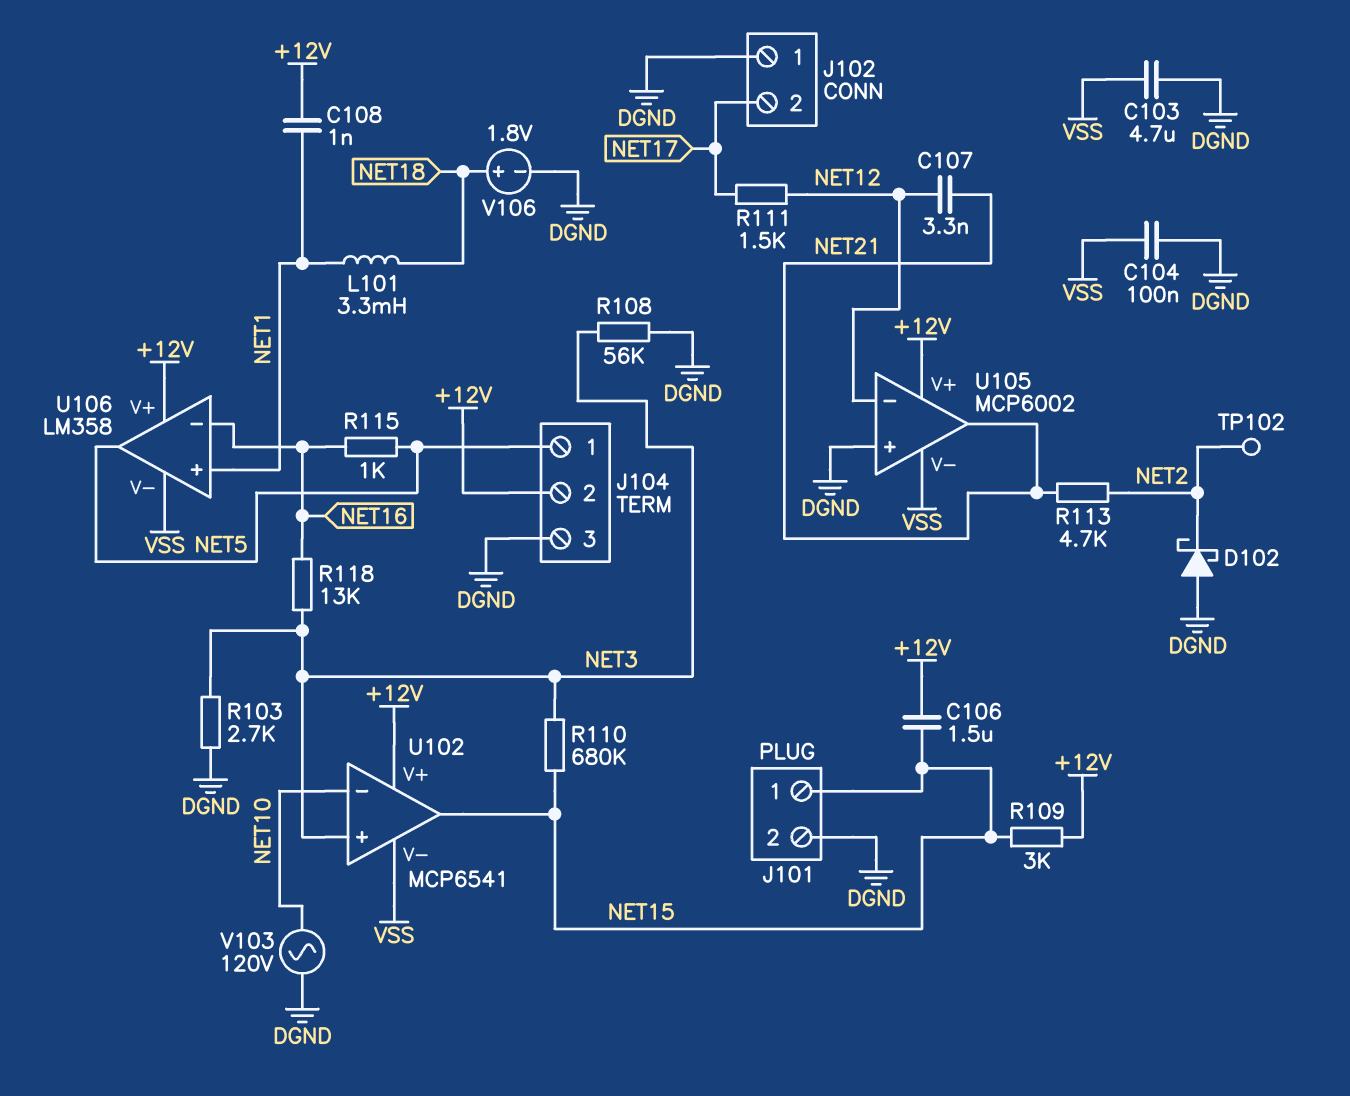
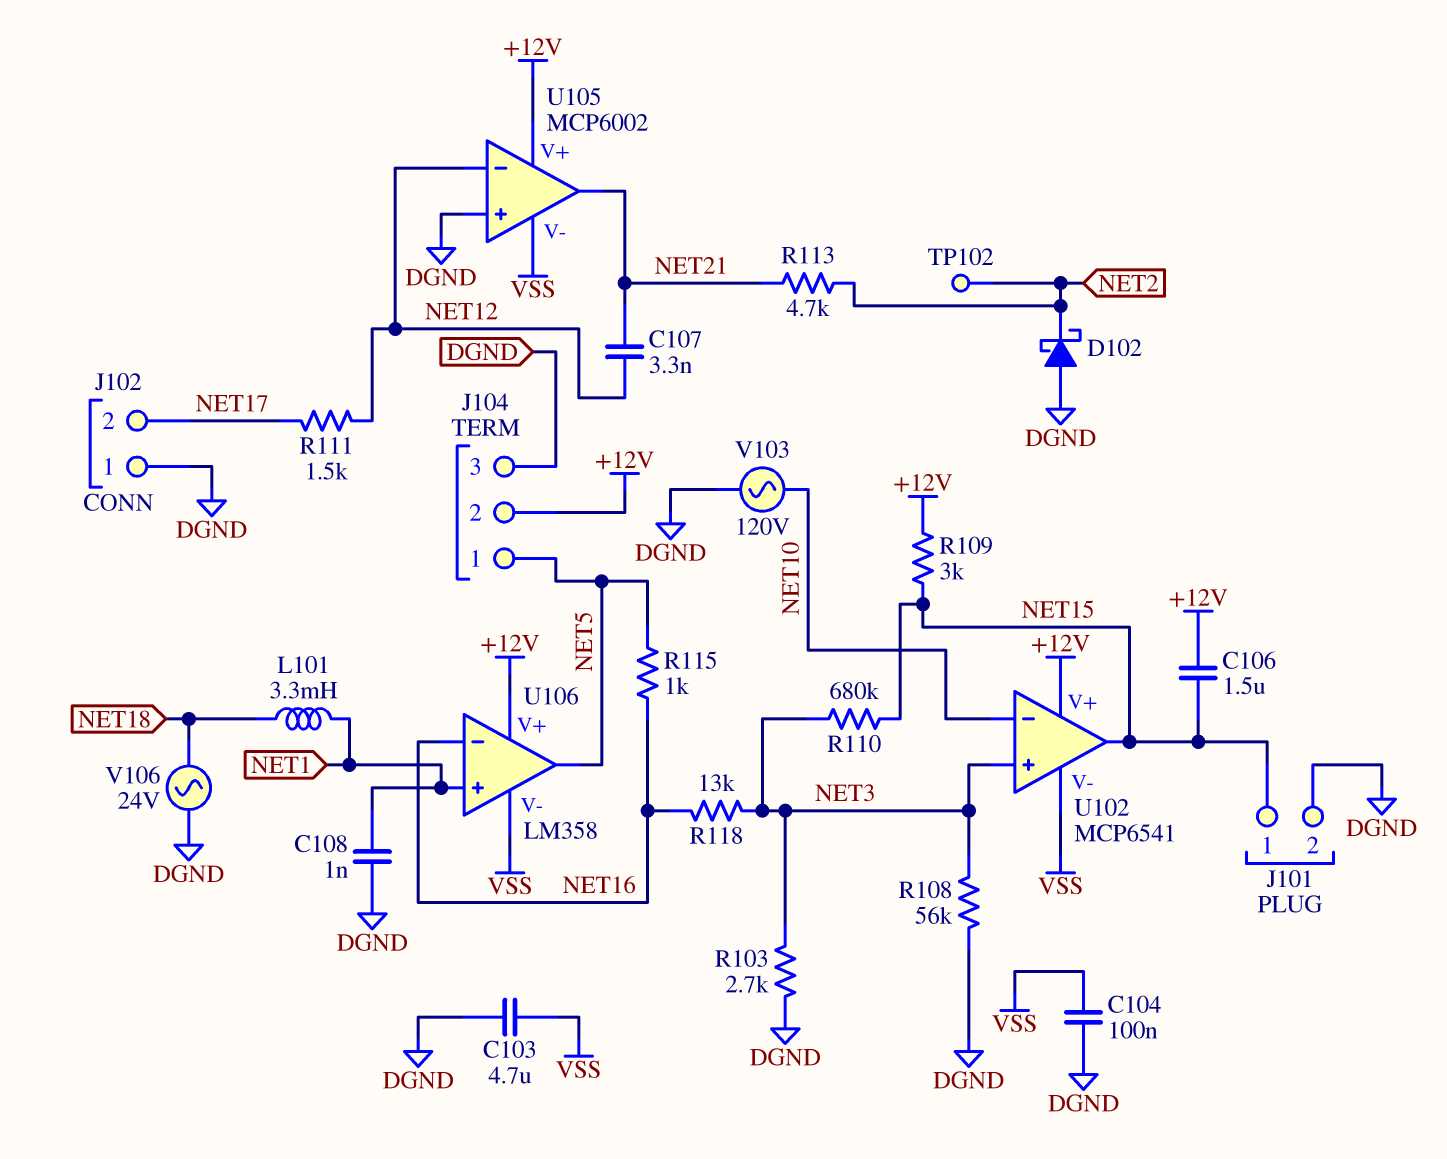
C108: 1nF (+12V, NET1) -> 1nF (DGND, NET1)
V106: 1.8V (plus NET18, minus DGND) -> AC 24V (DGND, NET18)

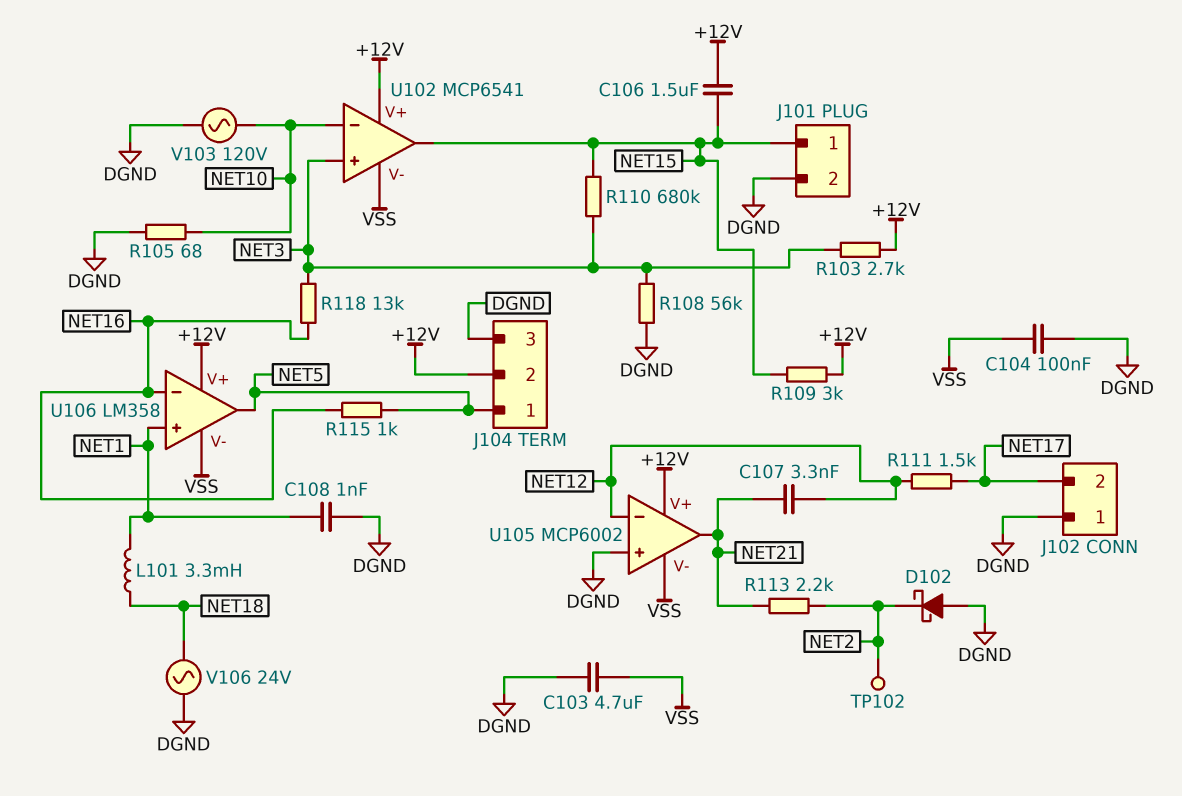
R103: 2.7k (DGND, NET3) -> 2.7k (+12V, NET3)
R105: none -> 68 (DGND, NET10)
R113: 4.7k (NET2, NET21) -> 2.2k (NET2, NET21)

